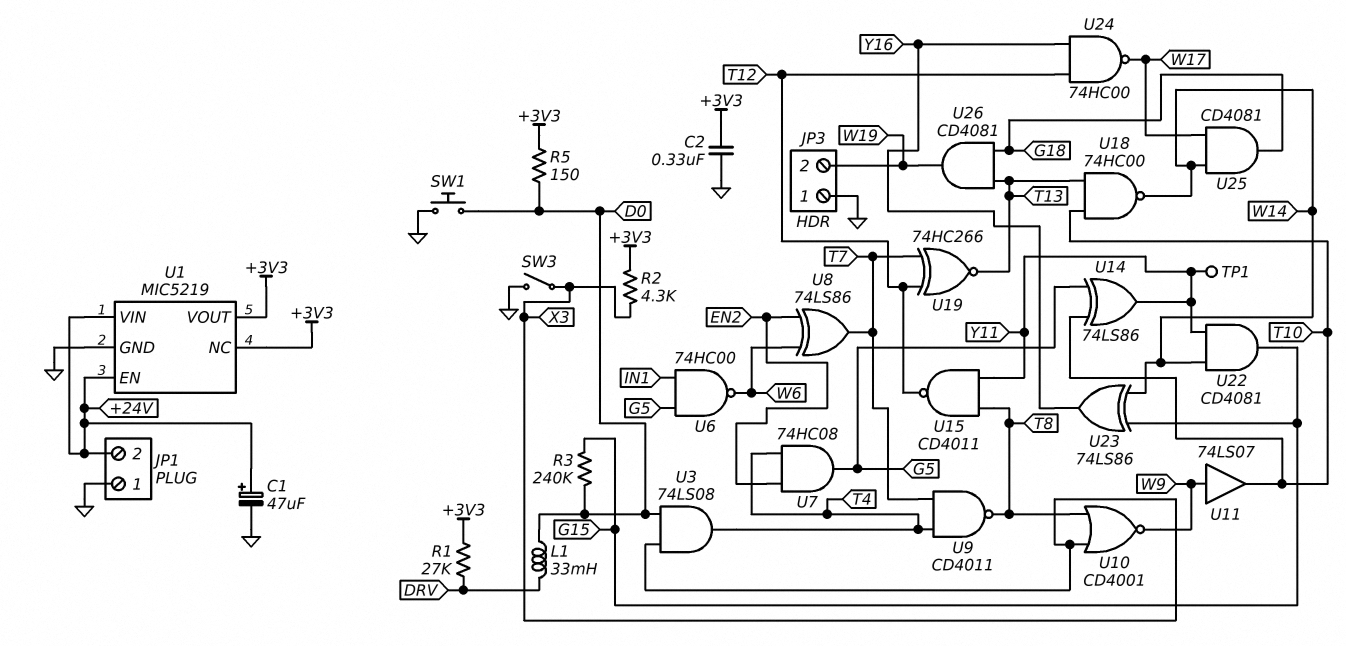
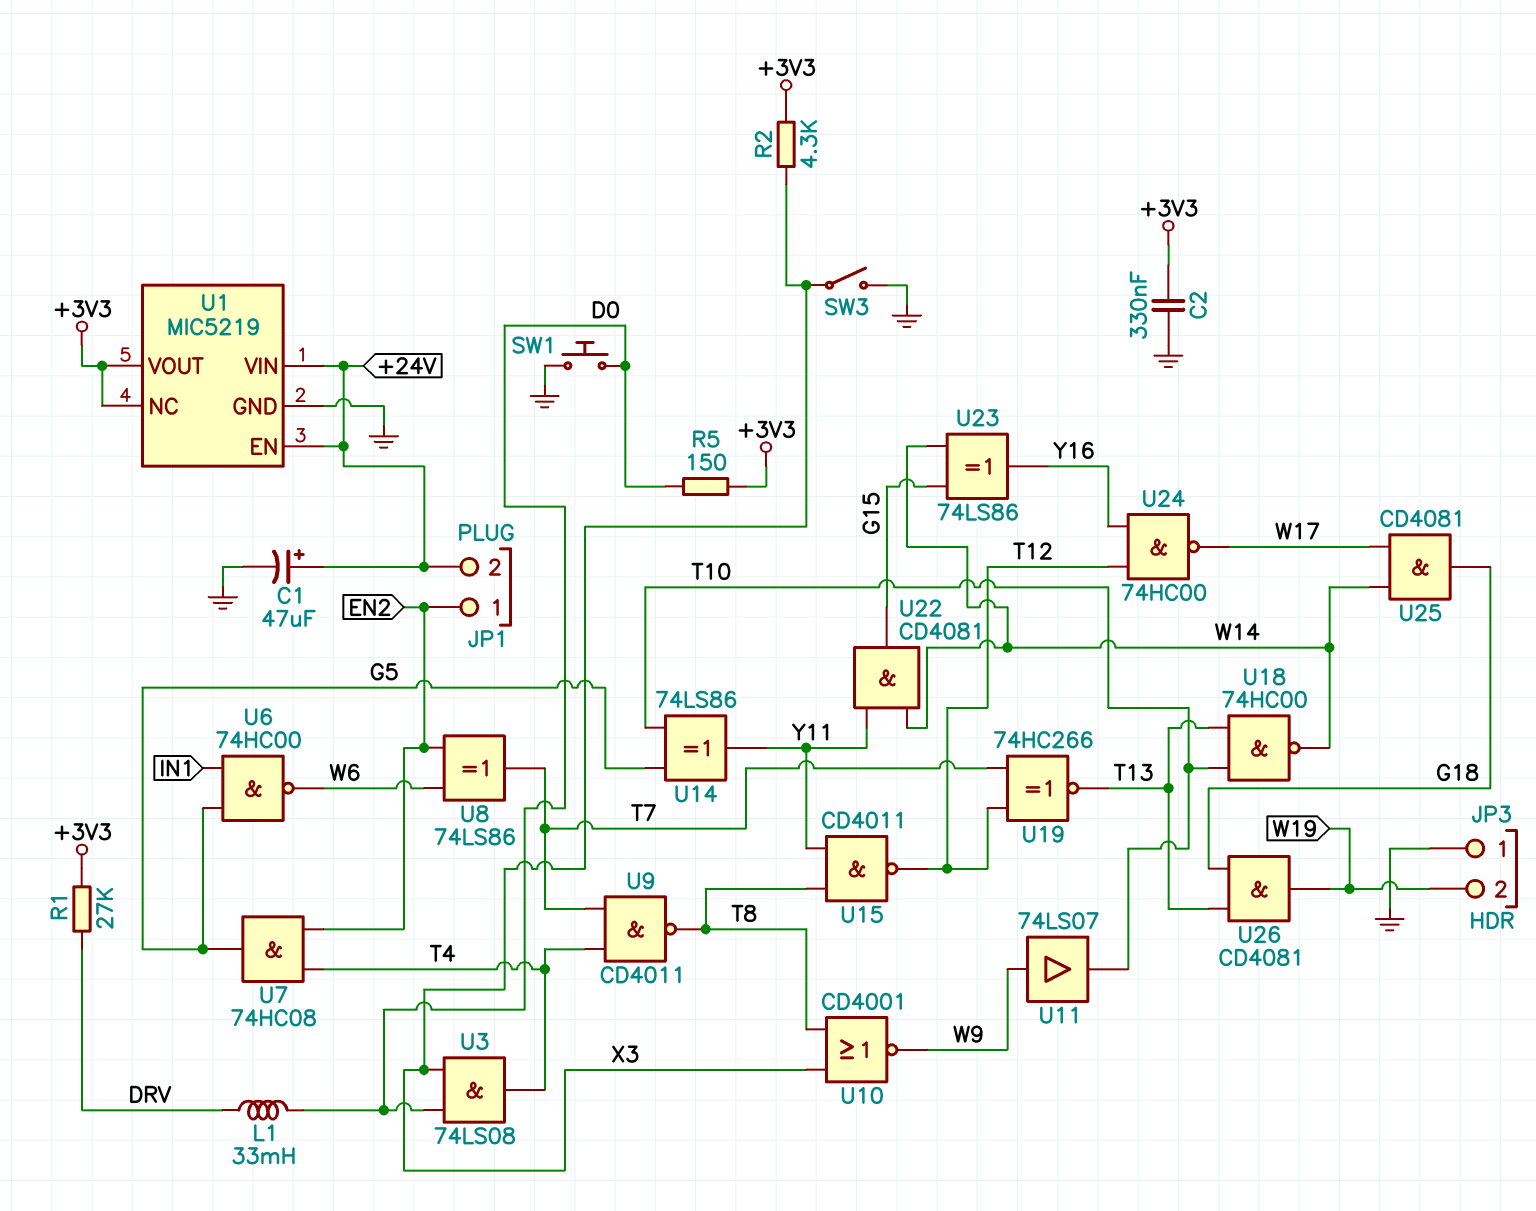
JP1 pin 1: GND -> EN2
R3: 240k (D0, G15) -> none
TP1: test point (Y11) -> none

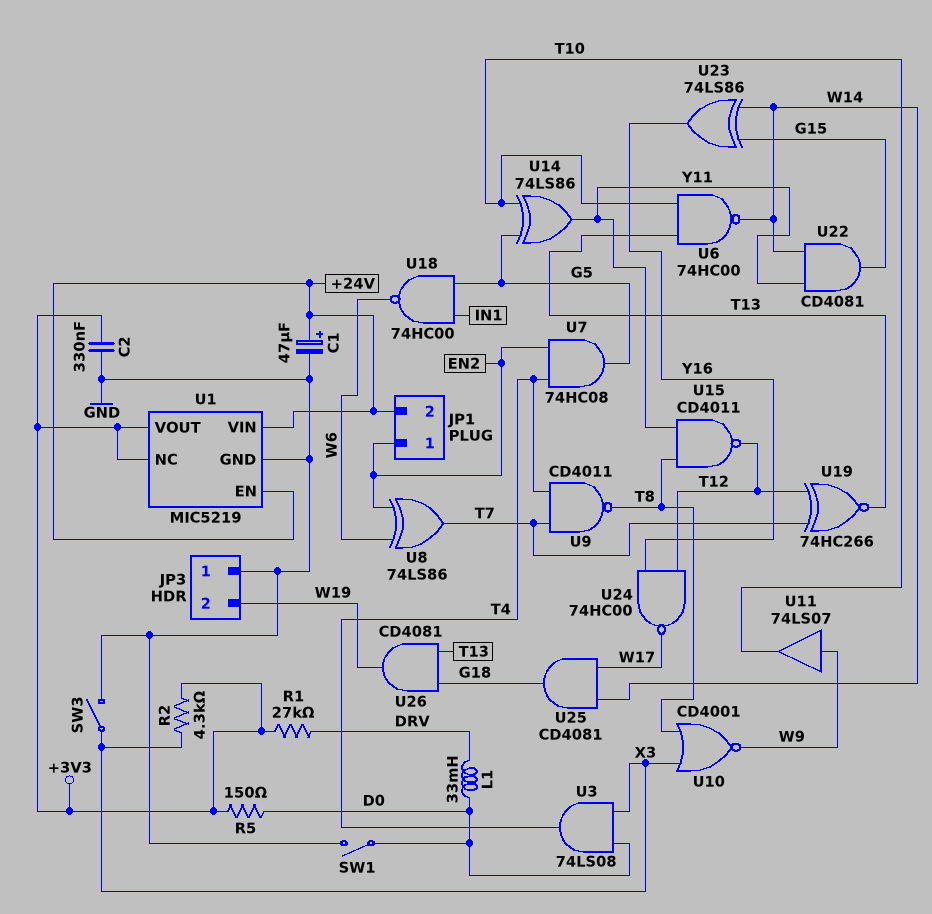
SW1: button (D0, GND) -> switch (D0, GND)
U6: NAND 74HC00 (in G5, in IN1, out W6) -> NAND 74HC00 (in T10, in T13, out W14)
U18: NAND 74HC00 (in T10, in T13, out W14) -> NAND 74HC00 (in G5, in IN1, out W6)

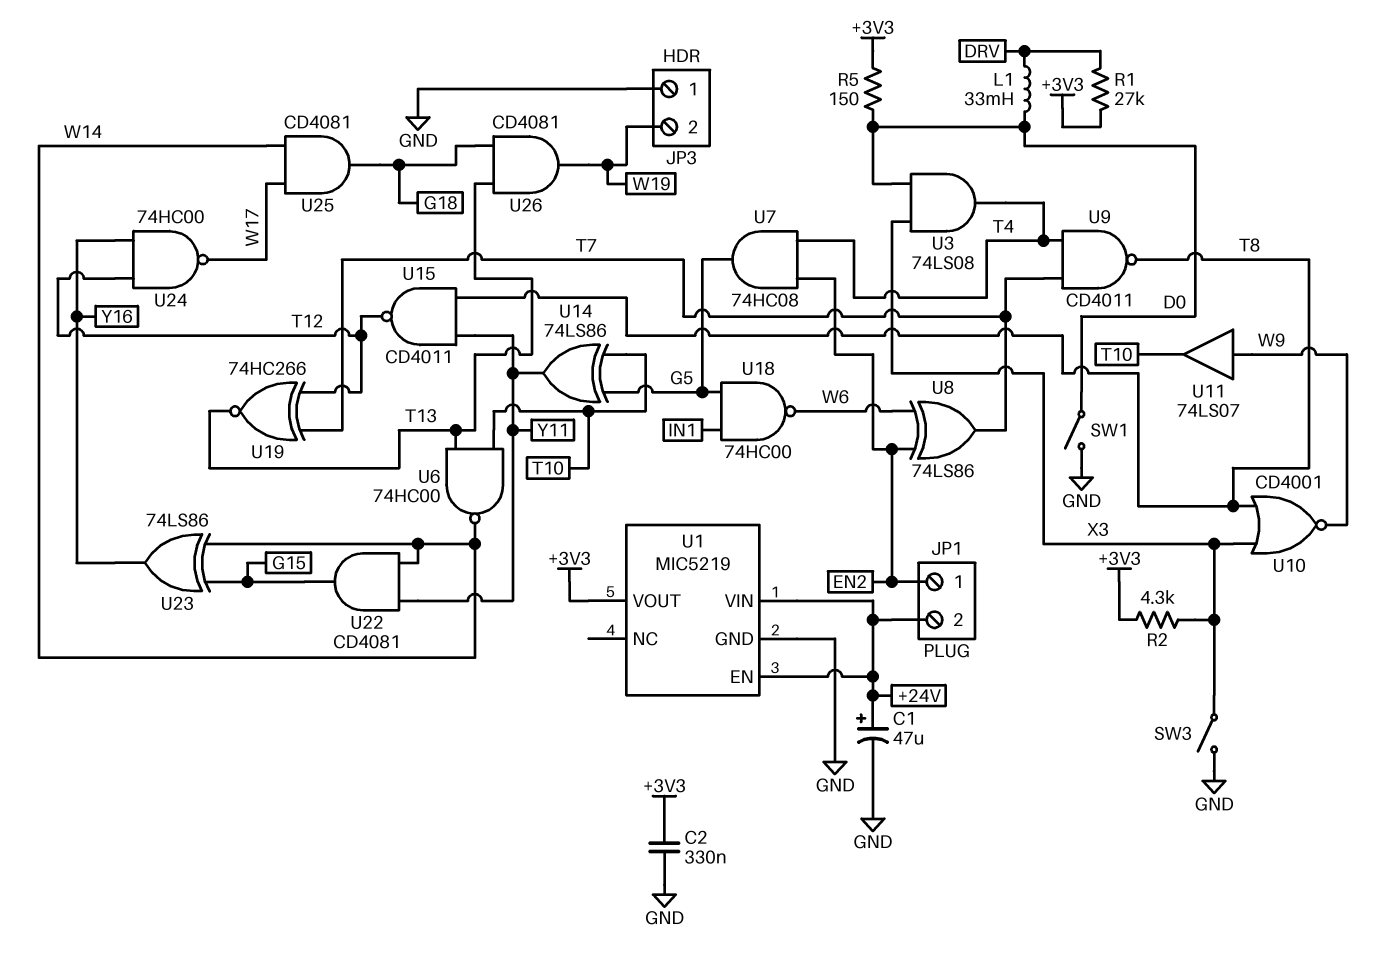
U1 pin NC: +3V3 -> none

